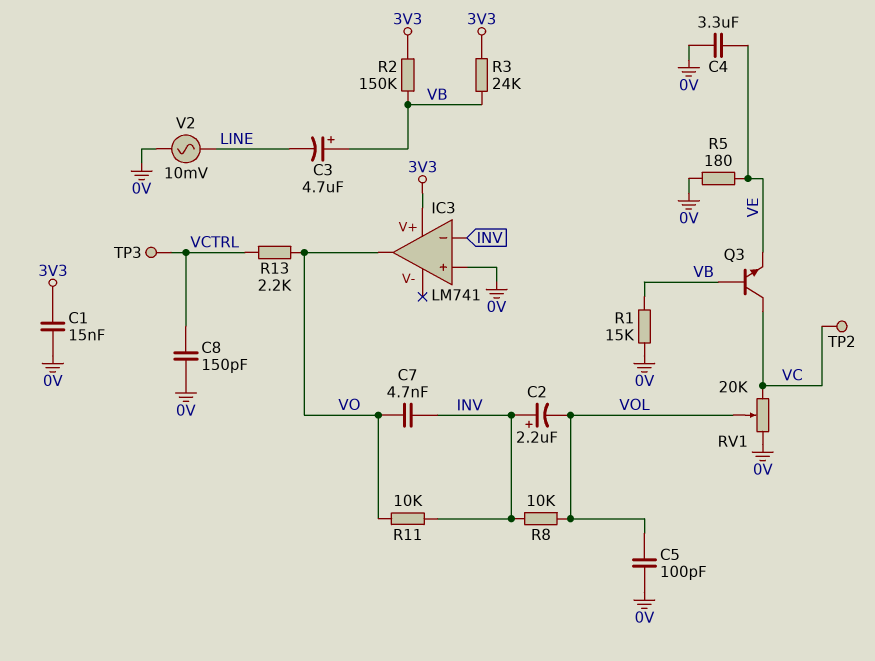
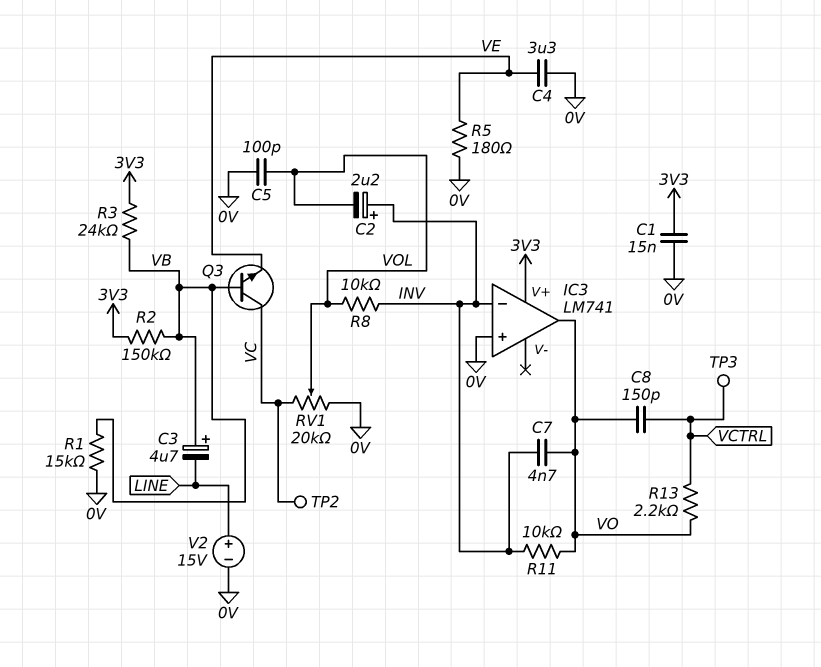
C8: 150pF (0V, VCTRL) -> 150pF (VCTRL, VO)
V2: AC 10mV (0V, LINE) -> 15V (plus LINE, minus 0V)

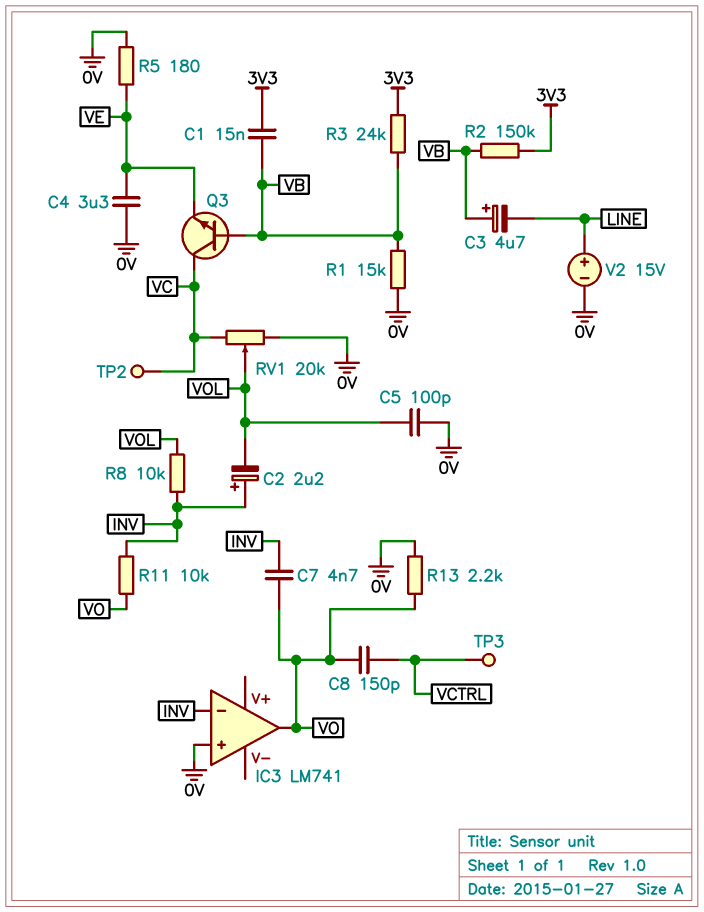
C1: 15nF (0V, 3V3) -> 15nF (3V3, VB)
IC3 pin V+: 3V3 -> none
R13: 2.2k (VCTRL, VO) -> 2.2k (0V, VO)

